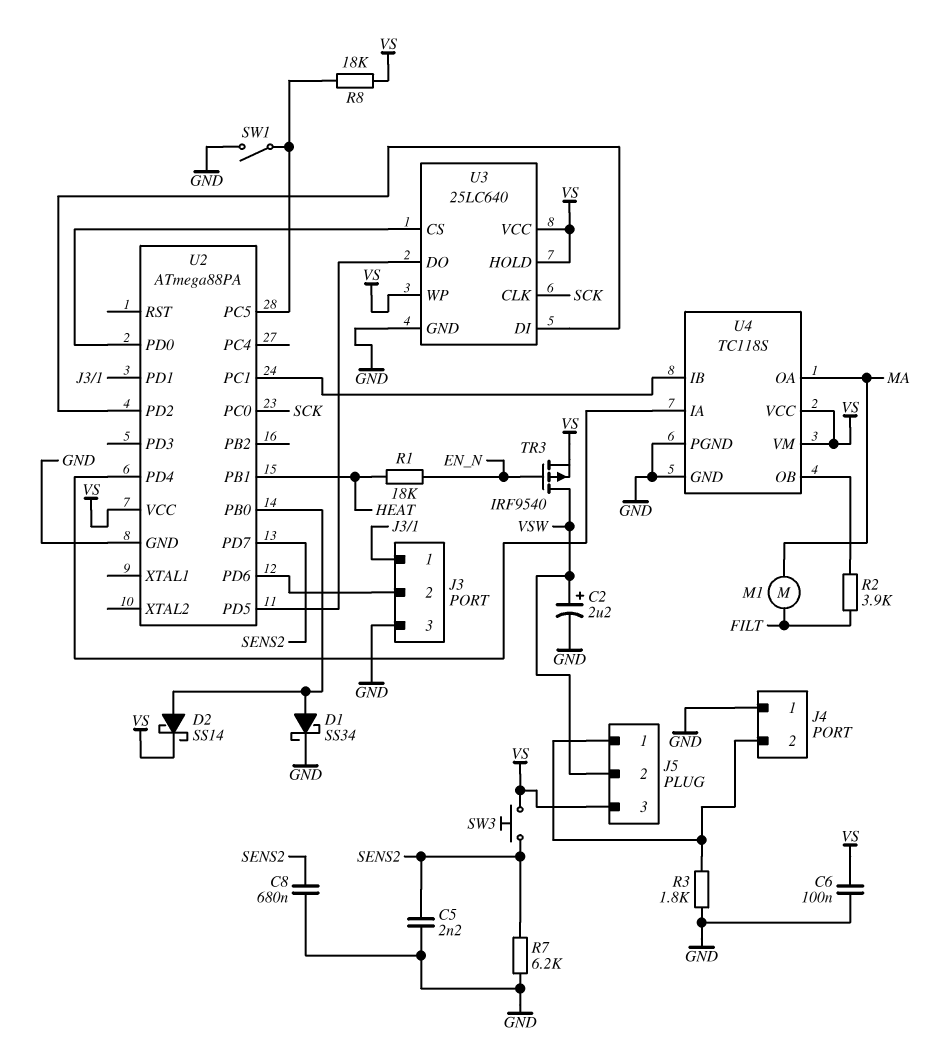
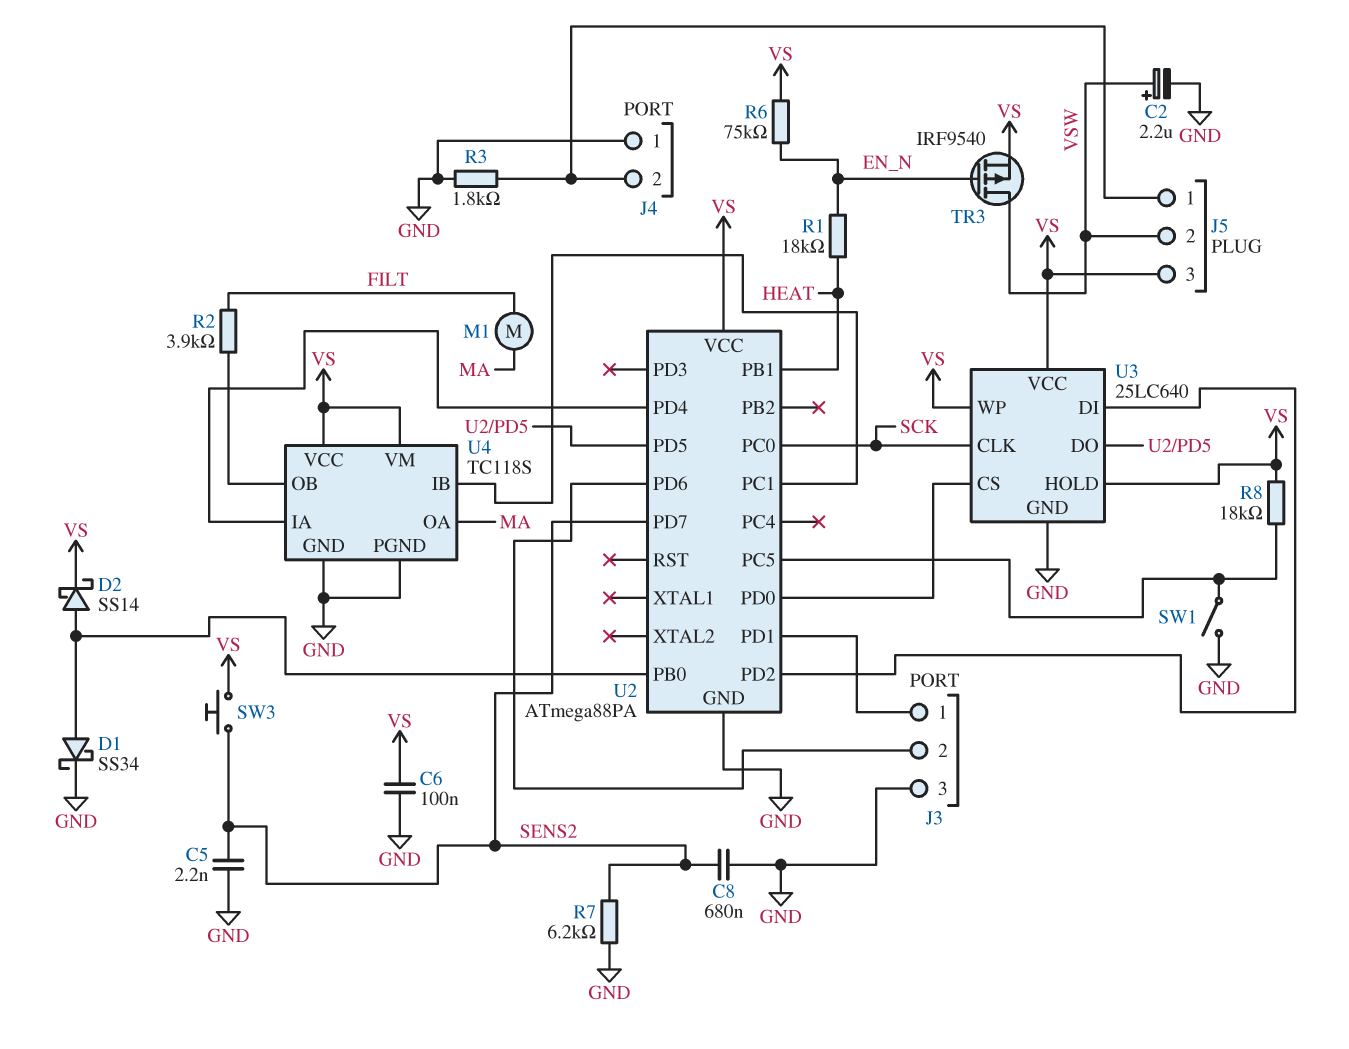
R6: none -> 75k (EN_N, VS)

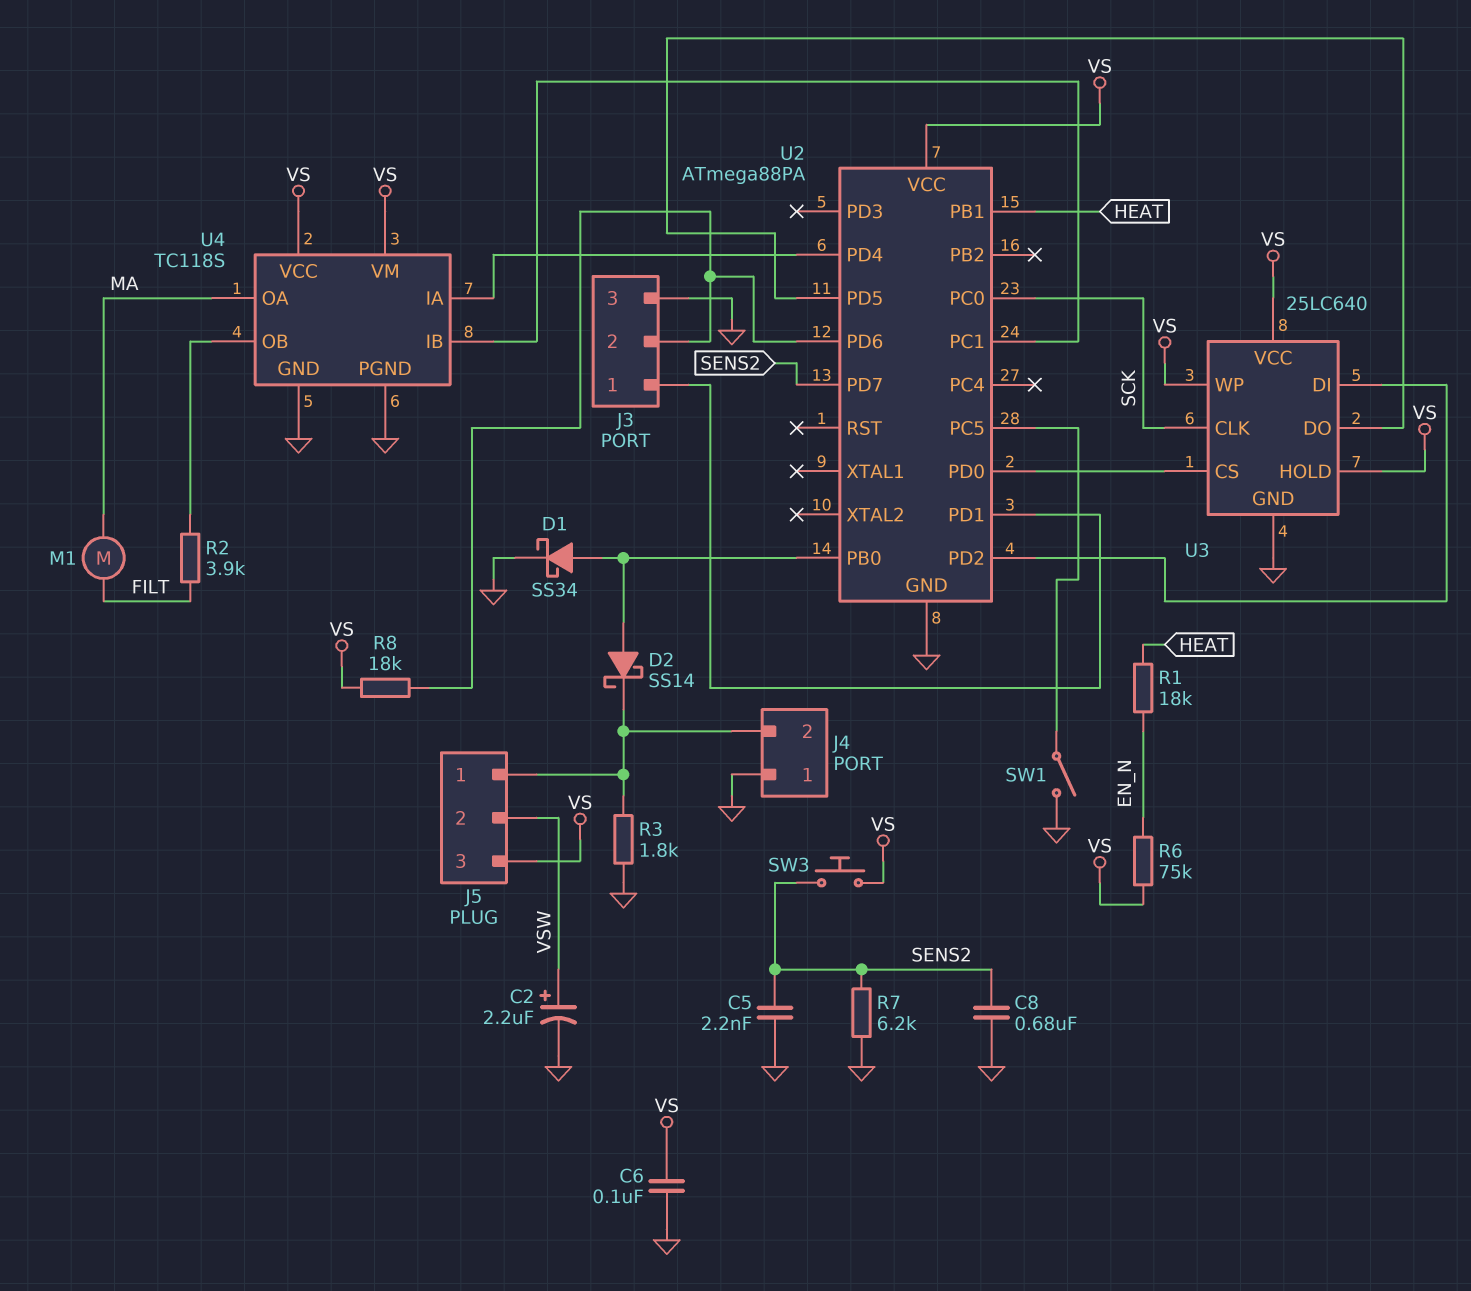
D2: schottky SS14 (A U2/PB0, K VS) -> schottky SS14 (A U2/PB0, K J4/2)
R8: 18k (U2/PC5, VS) -> 18k (J3/2, VS)
TR3: PMOS IRF9540 (G EN_N, D VSW, S VS) -> none

